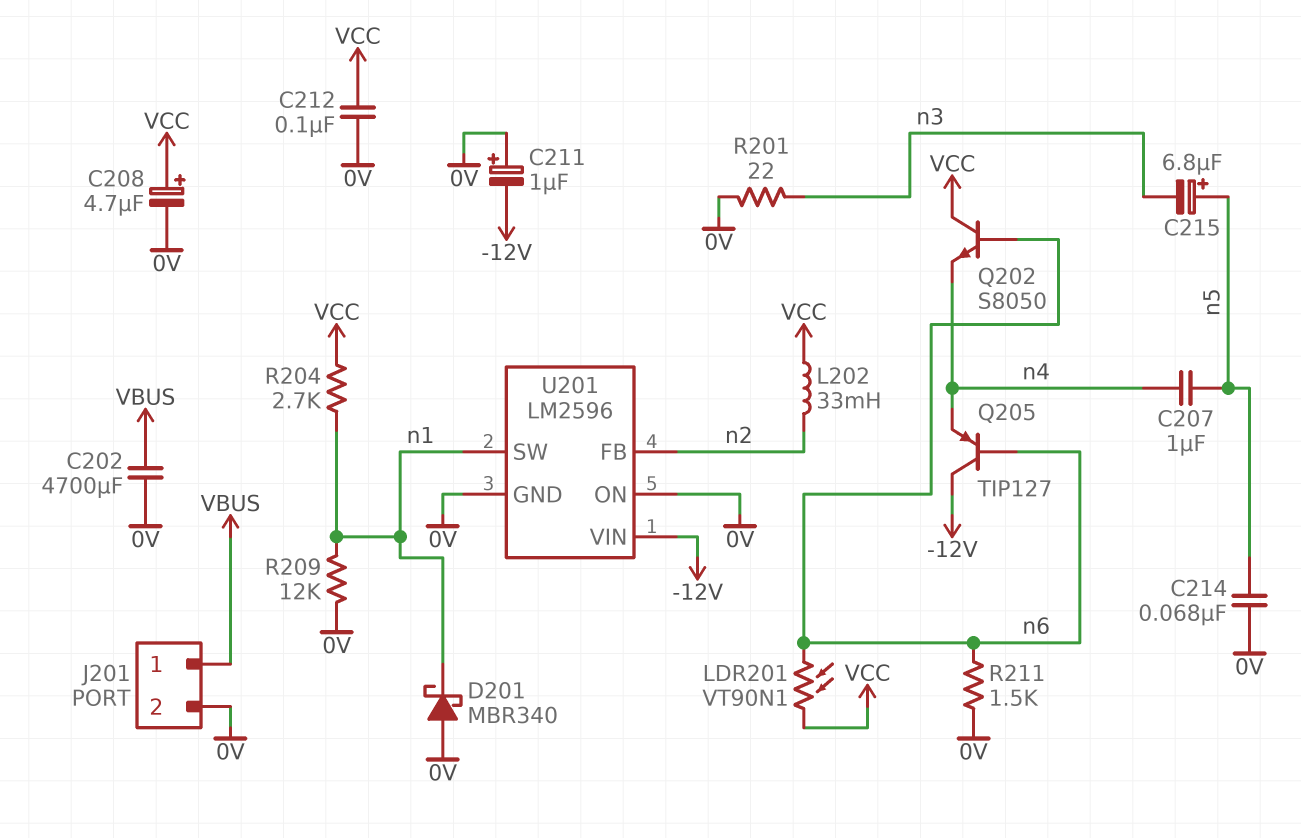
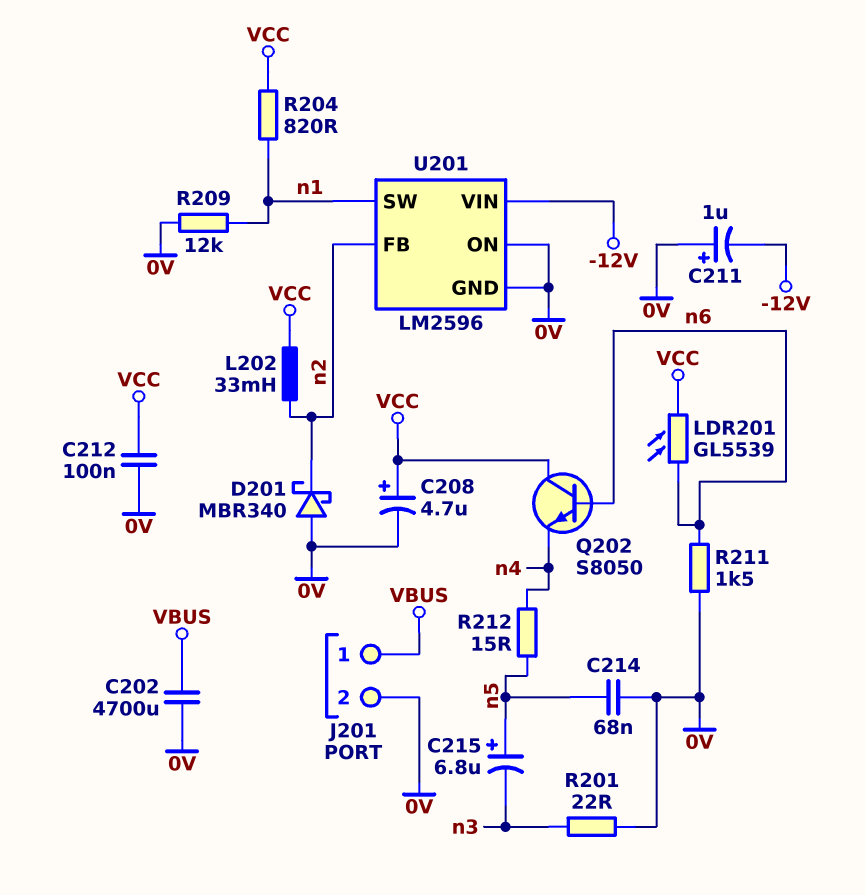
C207: 1uF (n4, n5) -> none
D201: schottky MBR340 (A 0V, K n1) -> schottky MBR340 (A 0V, K n2)
LDR201: VT90N1 (VCC, n6) -> GL5539 (VCC, n6)
Q205: PNP TIP127 (B n6, C -12V, E n4) -> none
R204: 2.7k (VCC, n1) -> 820 (VCC, n1)
R212: none -> 15 (n4, n5)

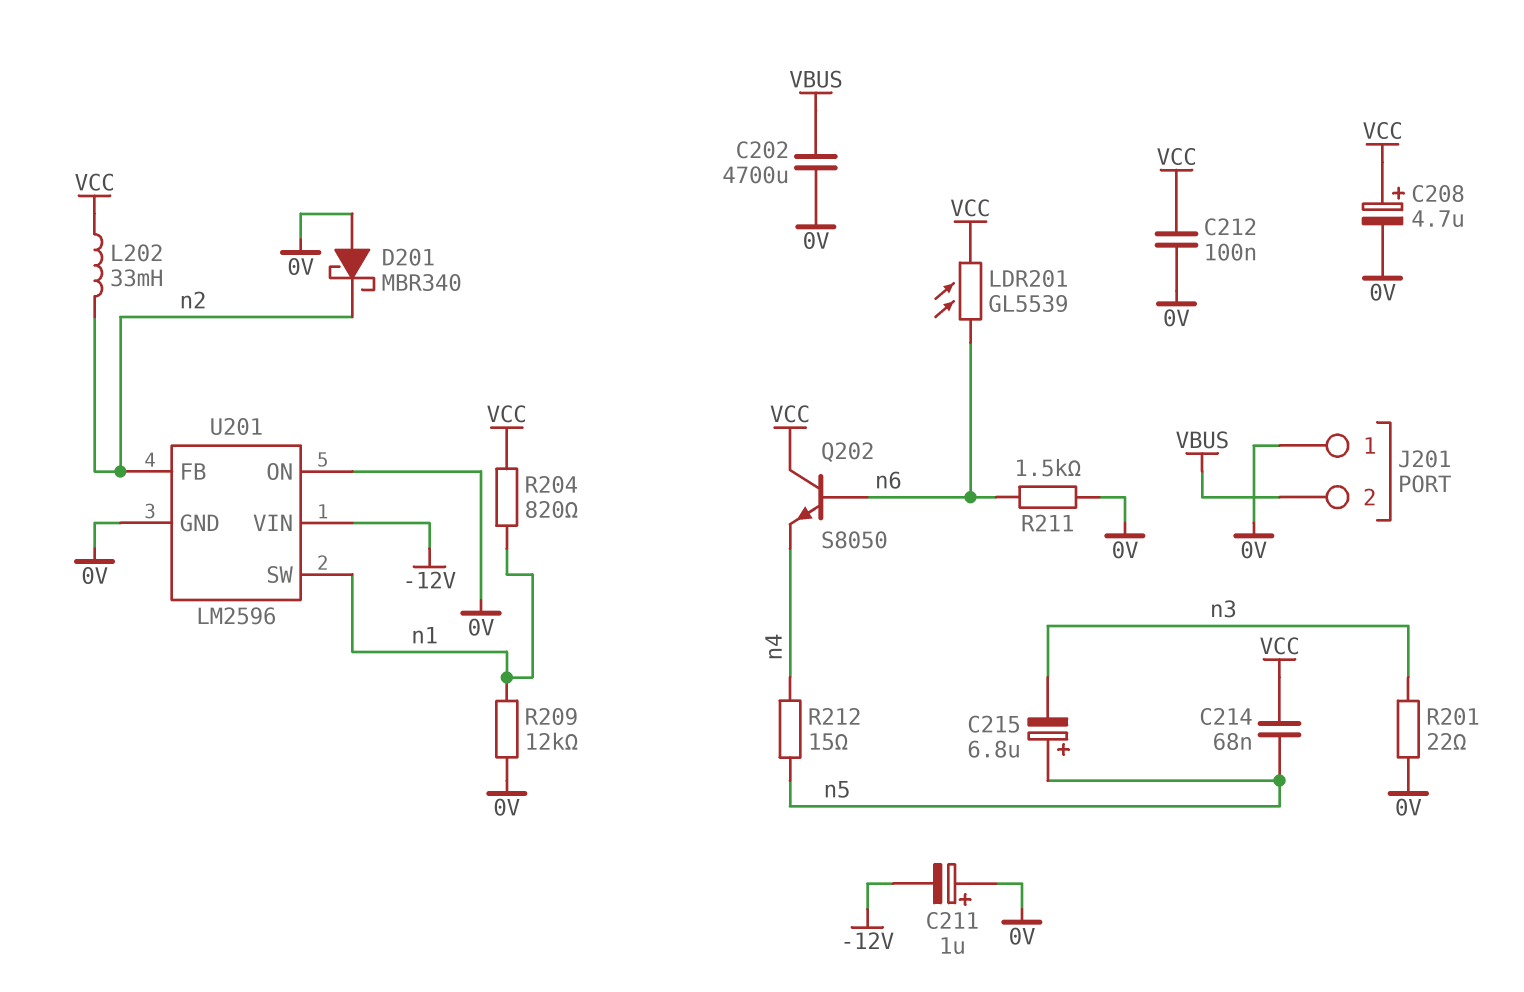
C214: 68nF (0V, n5) -> 68nF (VCC, n5)
J201 pin 1: VBUS -> 0V
J201 pin 2: 0V -> VBUS

